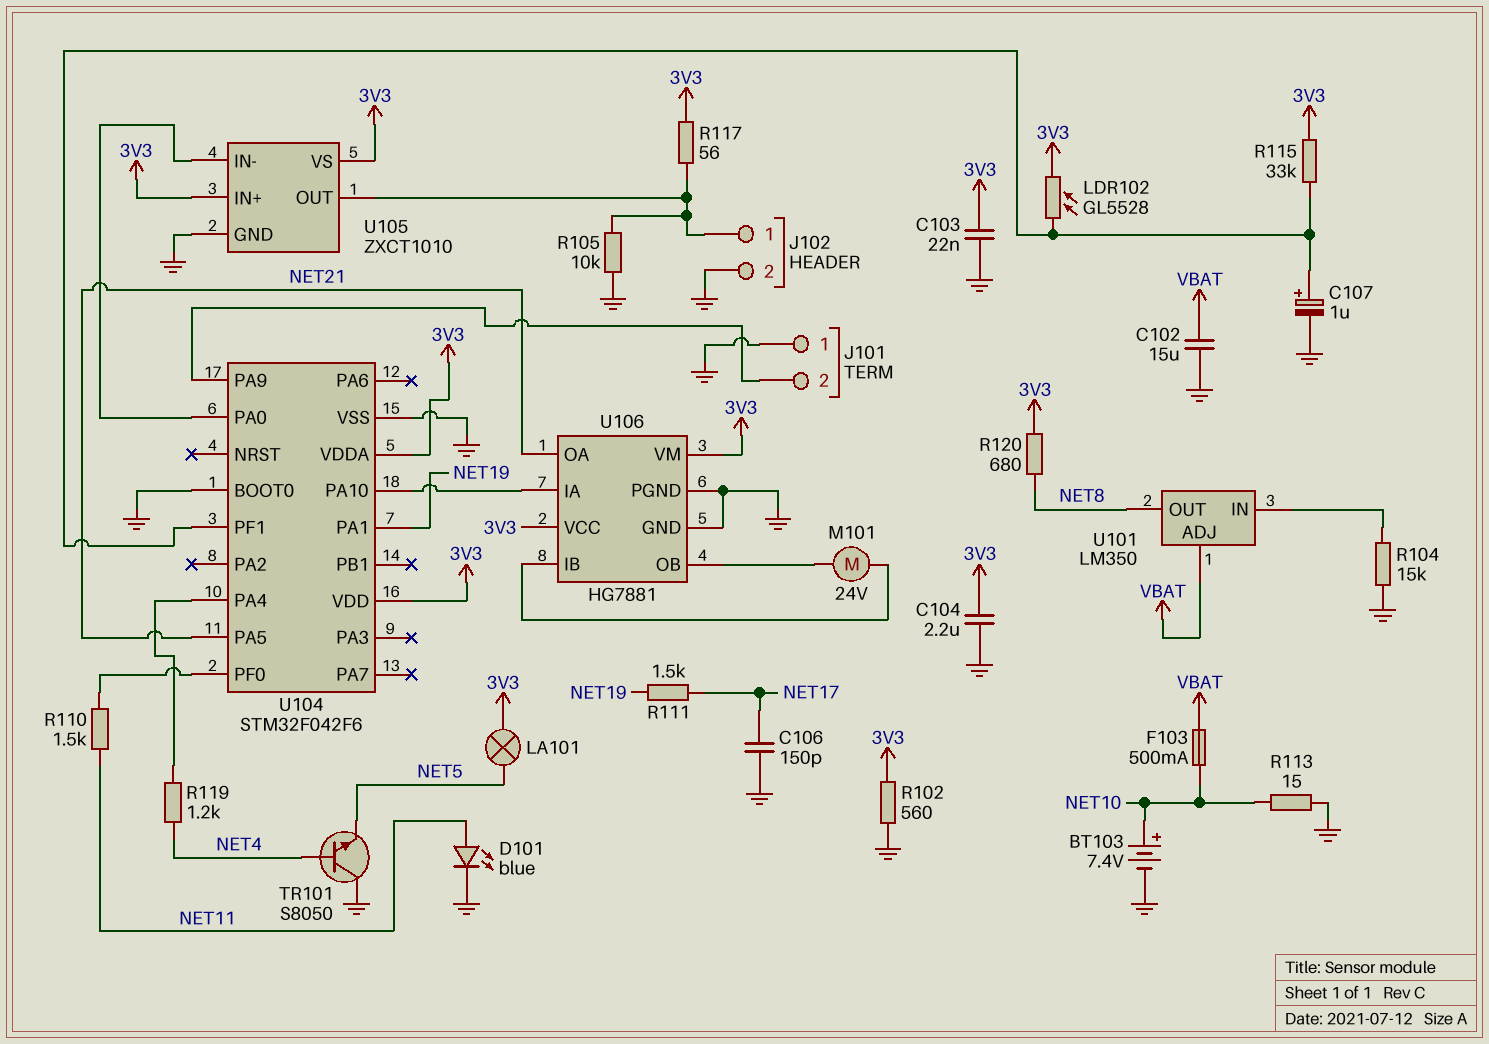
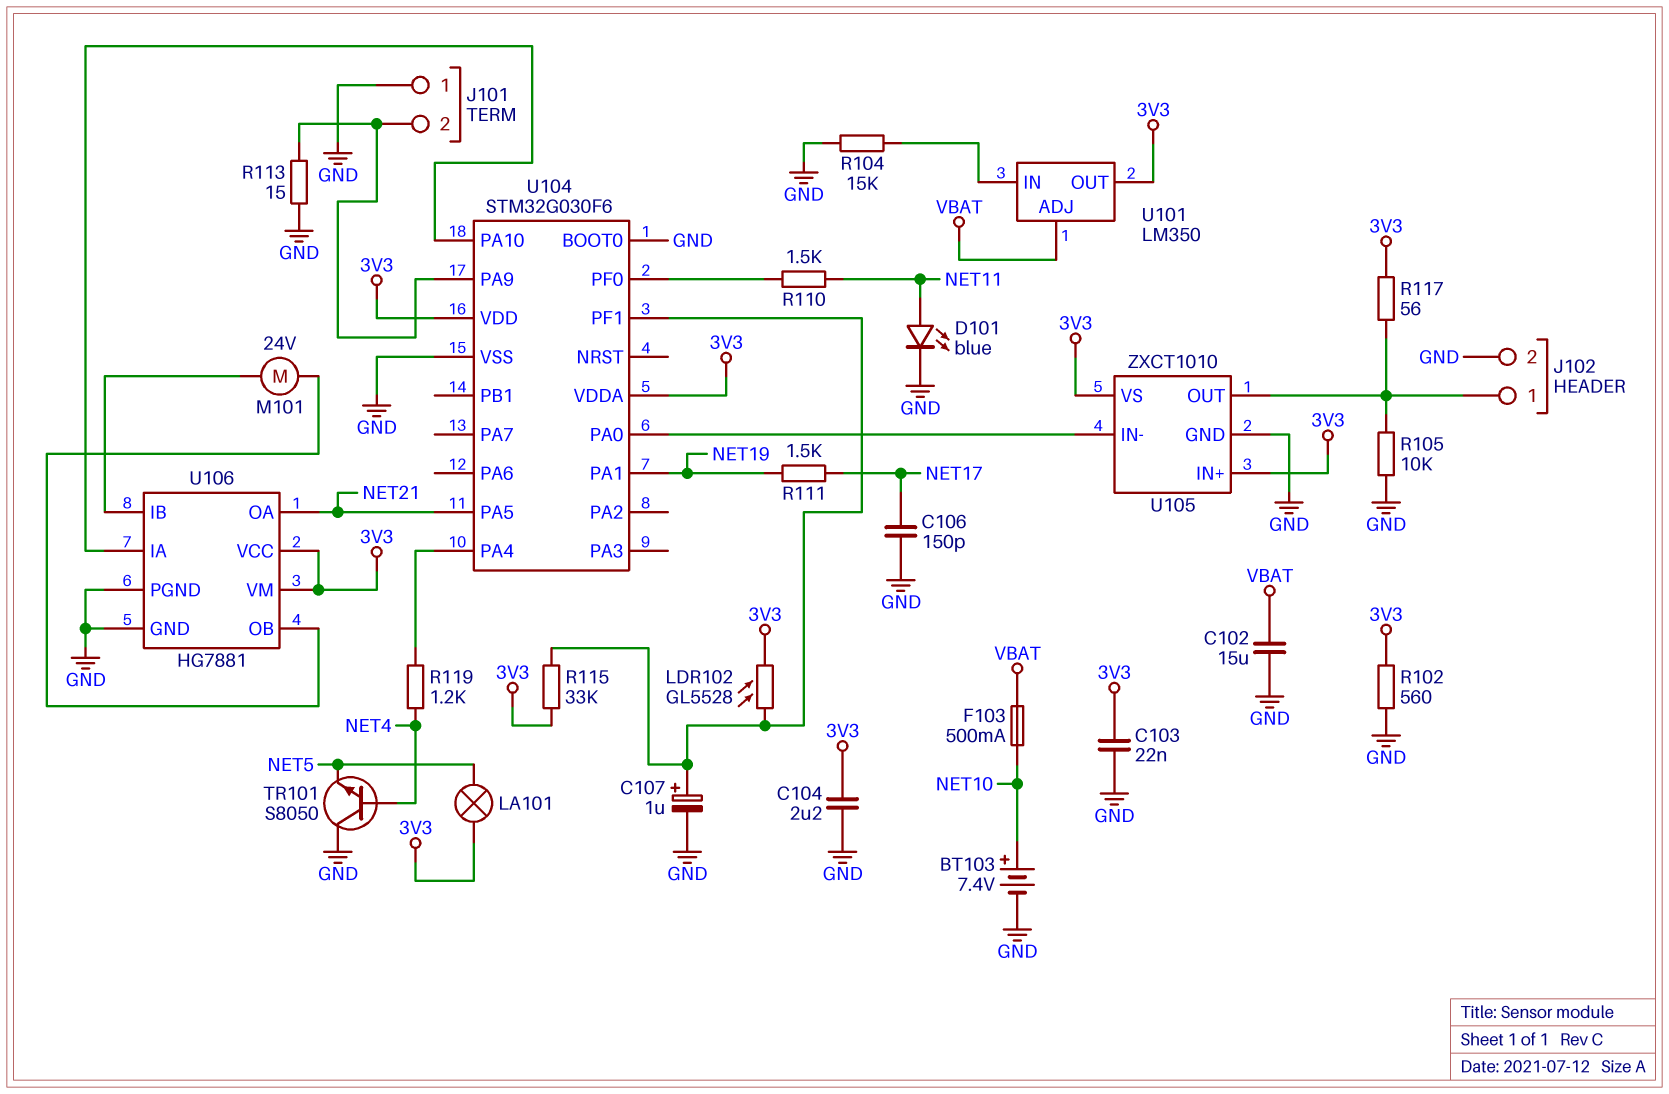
R113: 15 (GND, NET10) -> 15 (GND, J101/2)
R120: 680 (3V3, NET8) -> none
U101 pin OUT: NET8 -> 3V3
U104: STM32F042F6 -> STM32G030F6

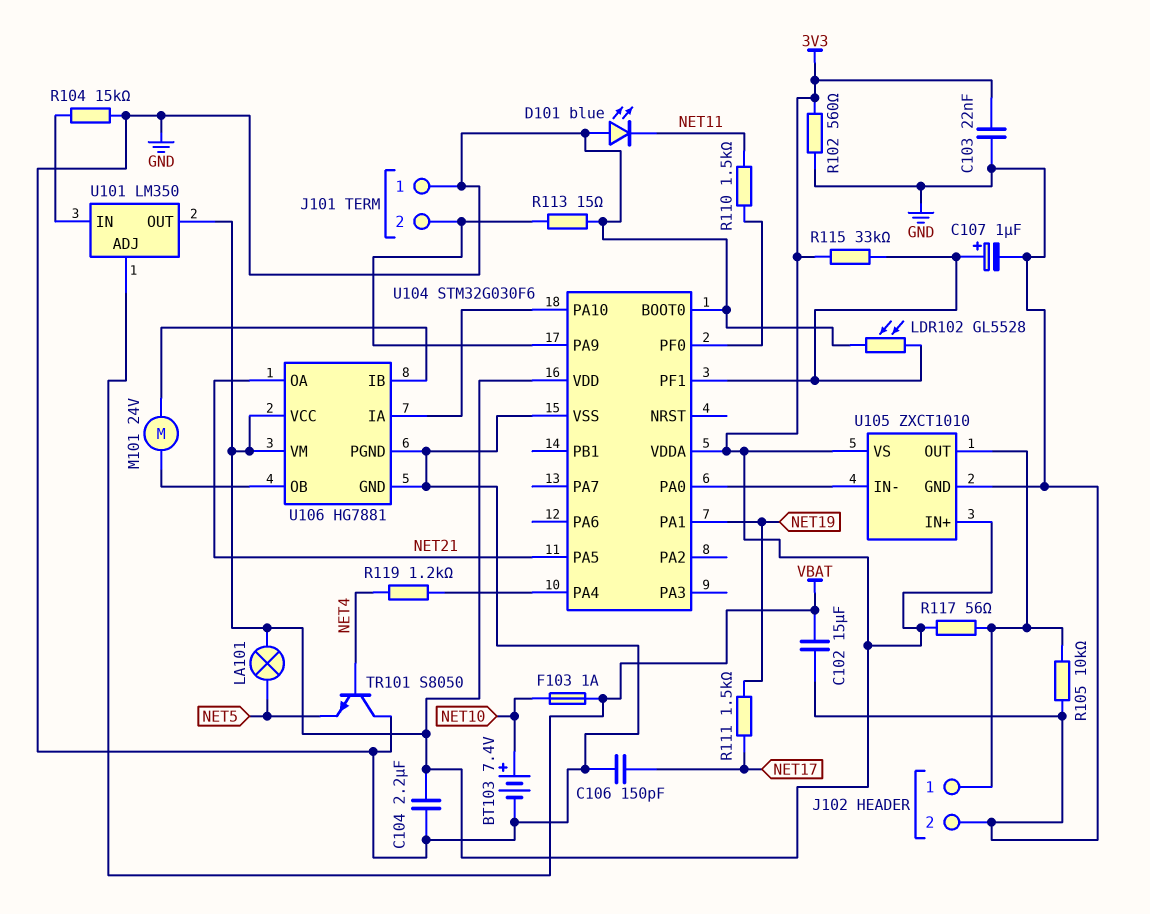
D101: LED blue (A NET11, K GND) -> LED blue (A GND, K NET11)
F103: 500mA (NET10, VBAT) -> 1A (NET10, VBAT)
LDR102: GL5528 (3V3, U104/PF1) -> GL5528 (GND, U104/PF1)

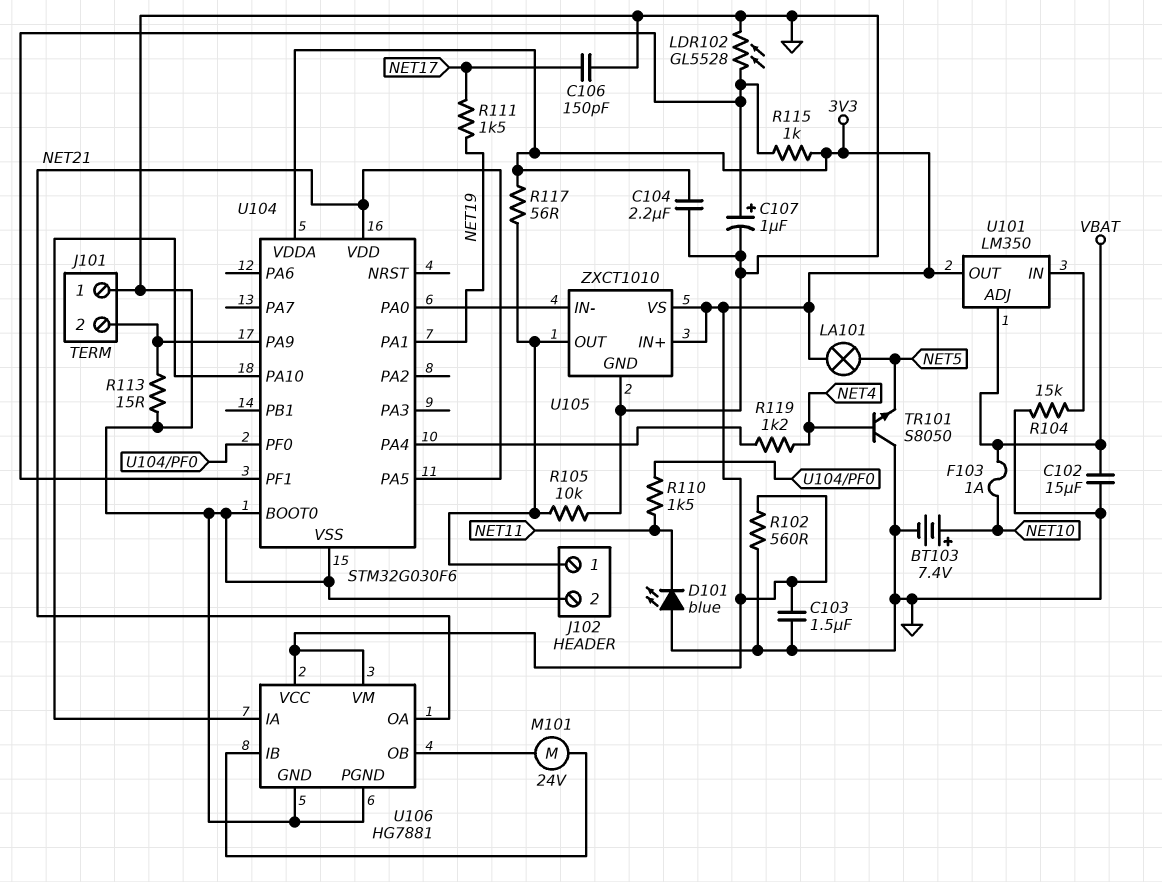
C103: 22nF (3V3, GND) -> 1.5uF (3V3, GND)
R115: 33k (3V3, U104/PF1) -> 1k (3V3, U104/PF1)
U104 pin VDD: 3V3 -> NET21

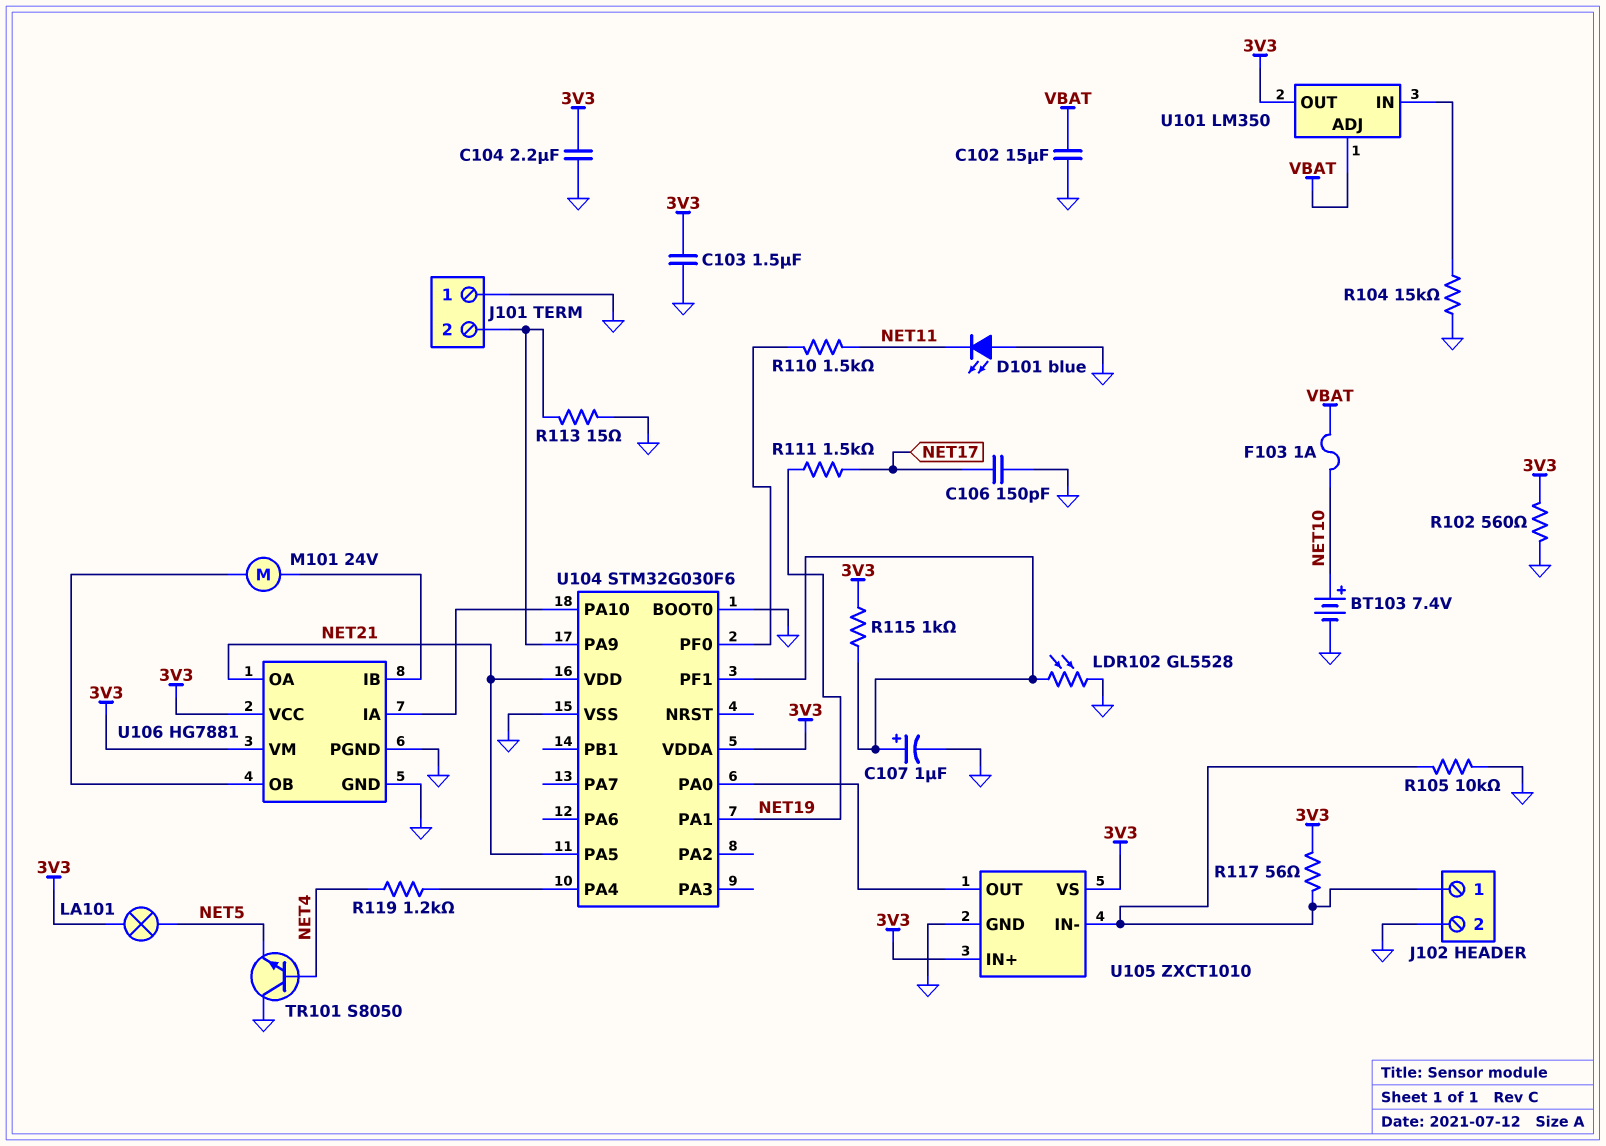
U105 pin IN-: U104/PA0 -> J102/1
U105 pin OUT: J102/1 -> U104/PA0

